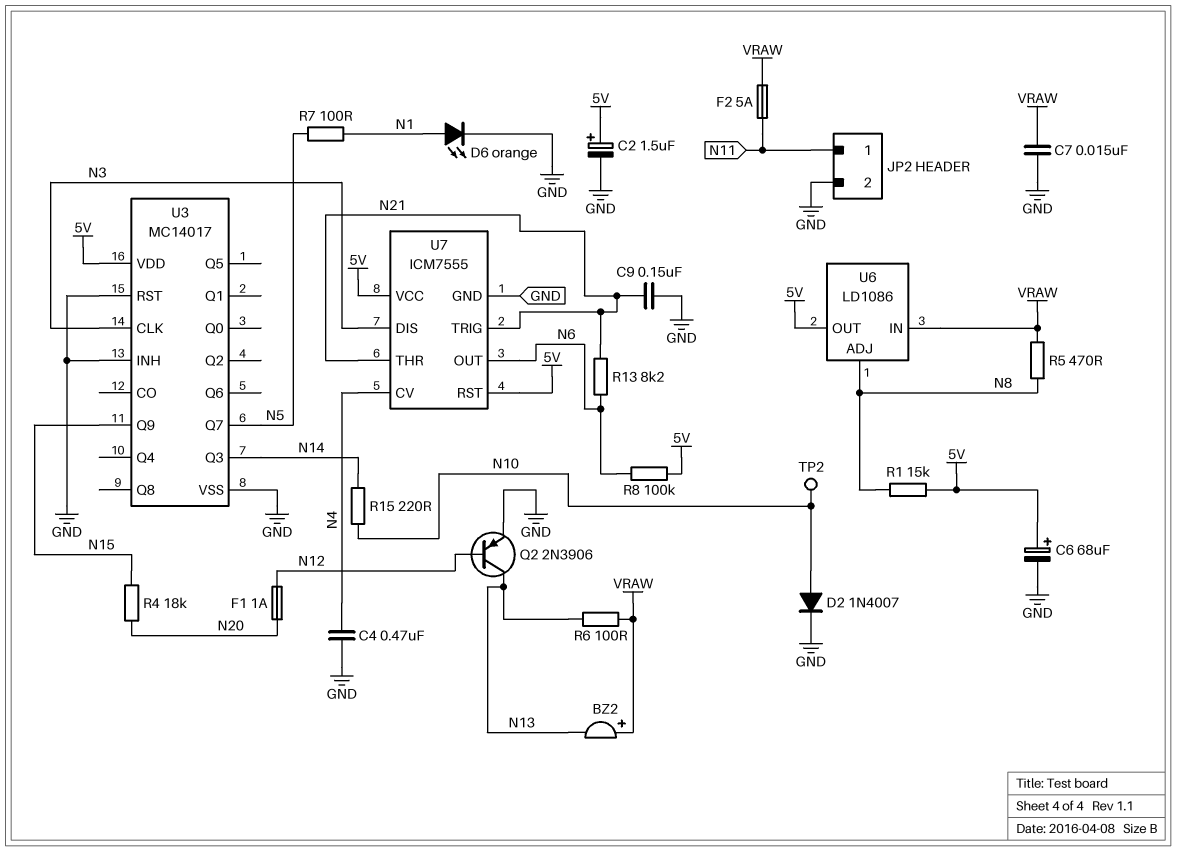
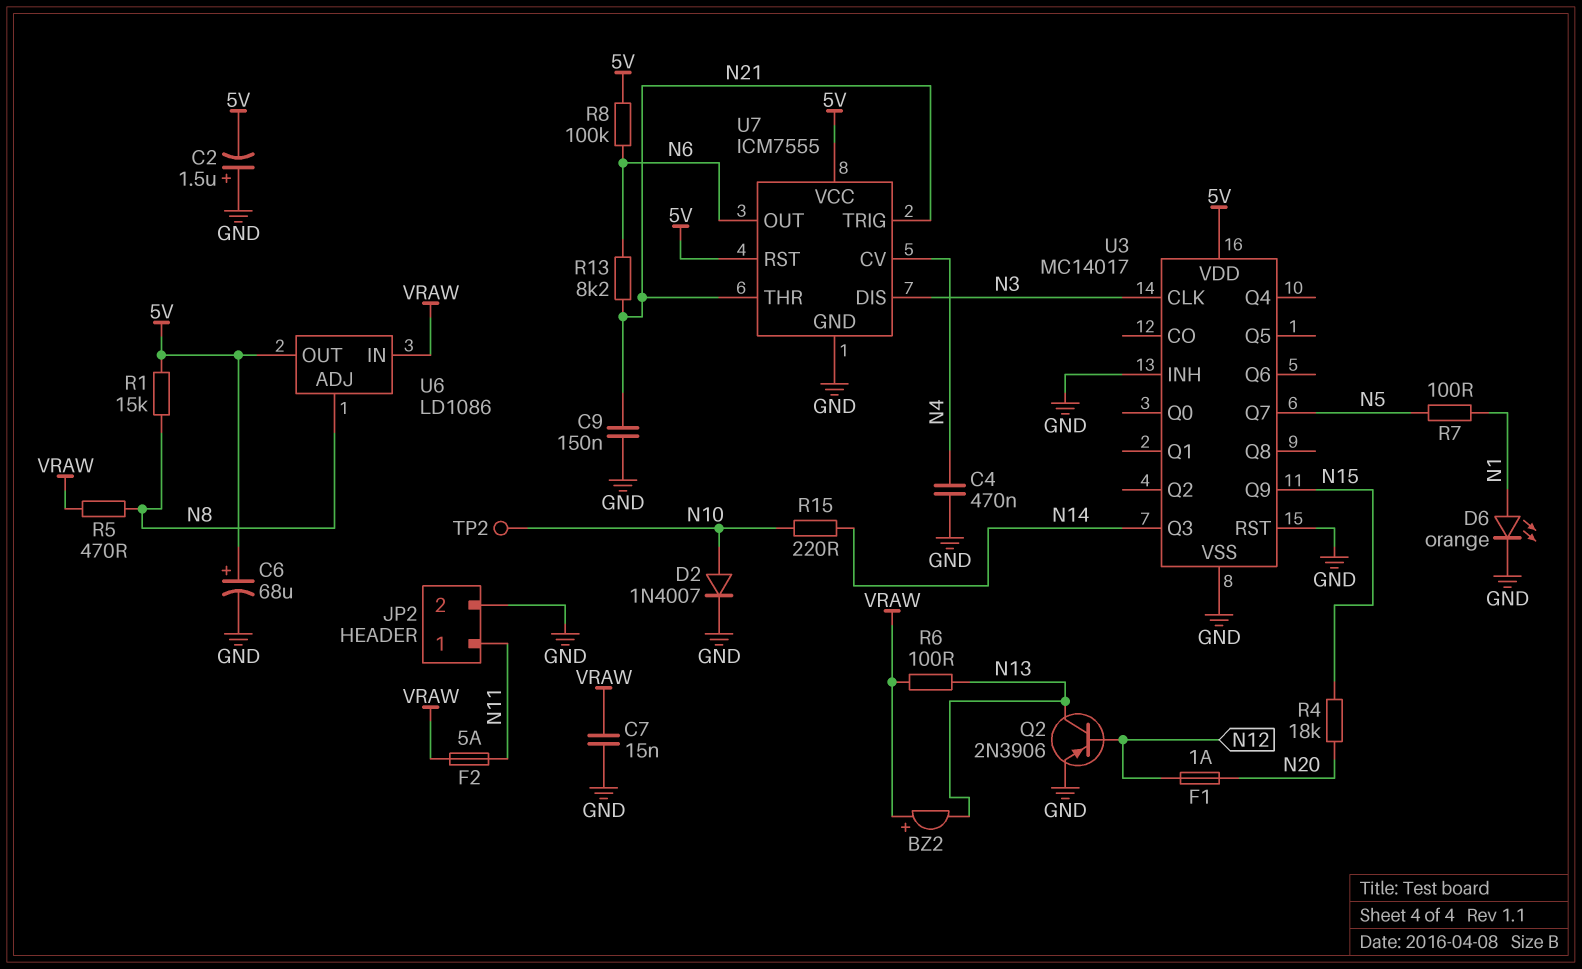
C2: 1.5uF (plus 5V, minus GND) -> 1.5uF (plus GND, minus 5V)

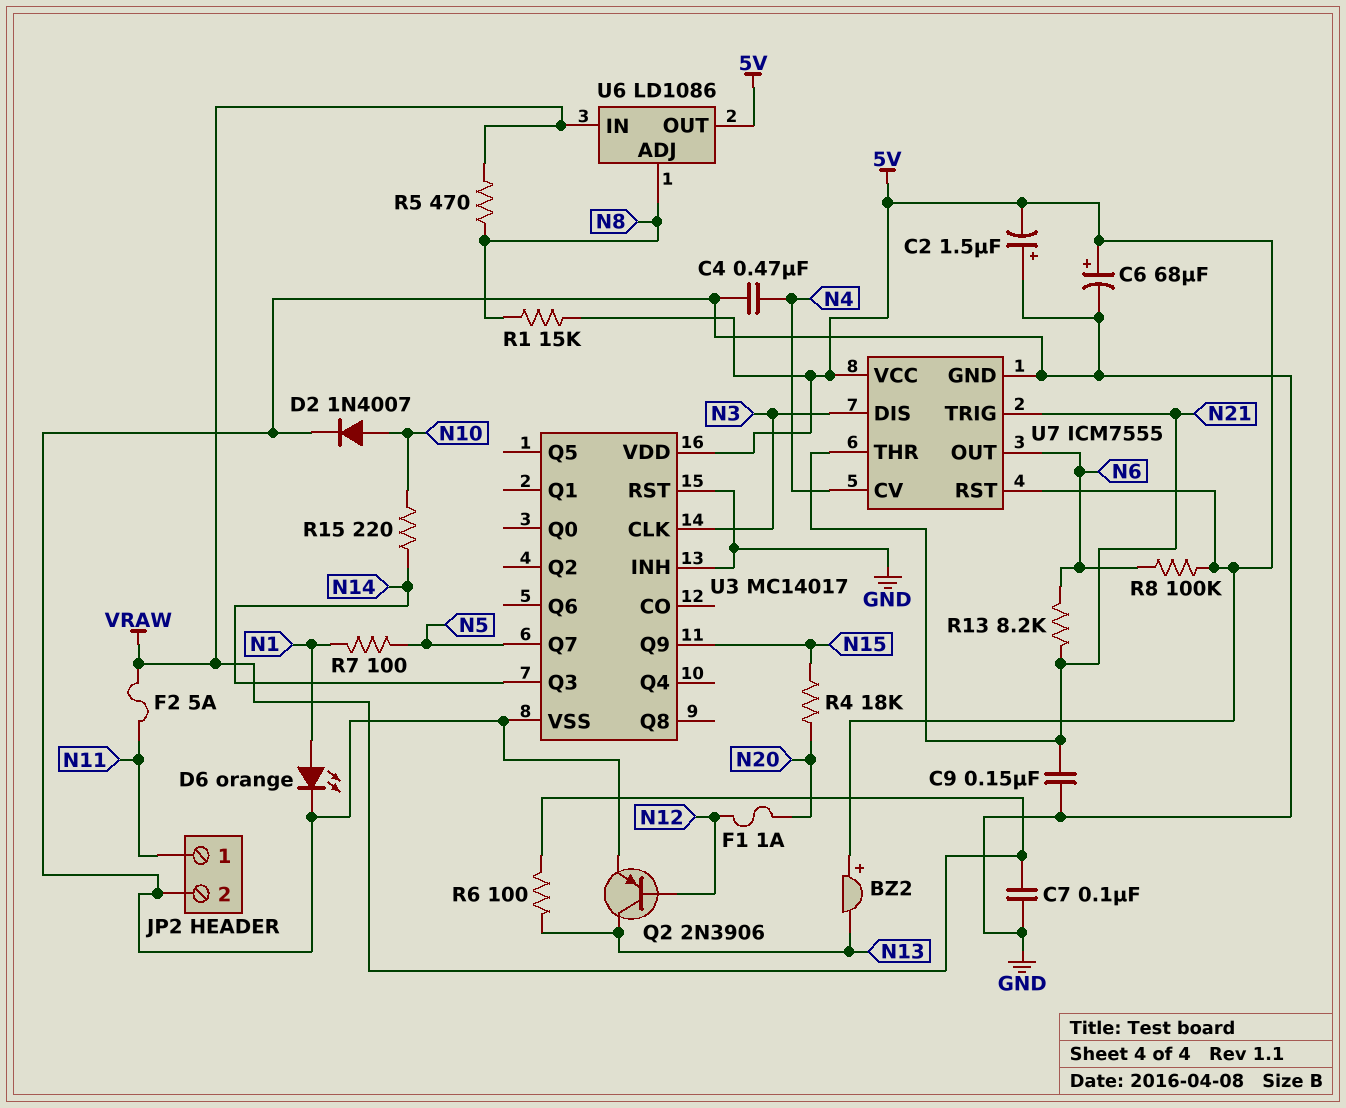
BZ2: buzzer (plus VRAW, minus N13) -> buzzer (plus 5V, minus N13)
C7: 15nF (GND, VRAW) -> 100nF (GND, VRAW)
TP2: test point (N10) -> none

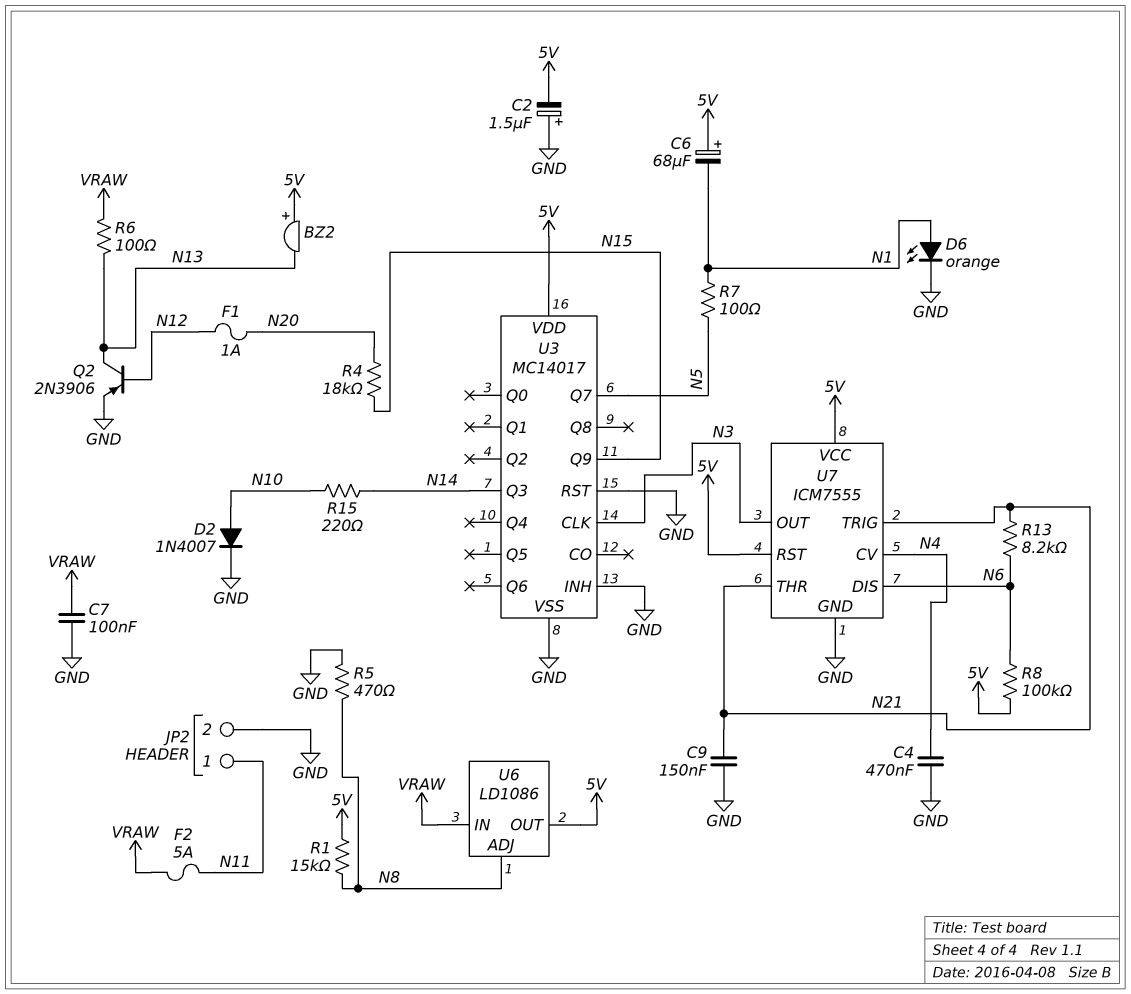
C6: 68uF (plus 5V, minus GND) -> 68uF (plus 5V, minus N1)
R5: 470 (N8, VRAW) -> 470 (GND, N8)
U7 pin DIS: N3 -> N6
U7 pin OUT: N6 -> N3

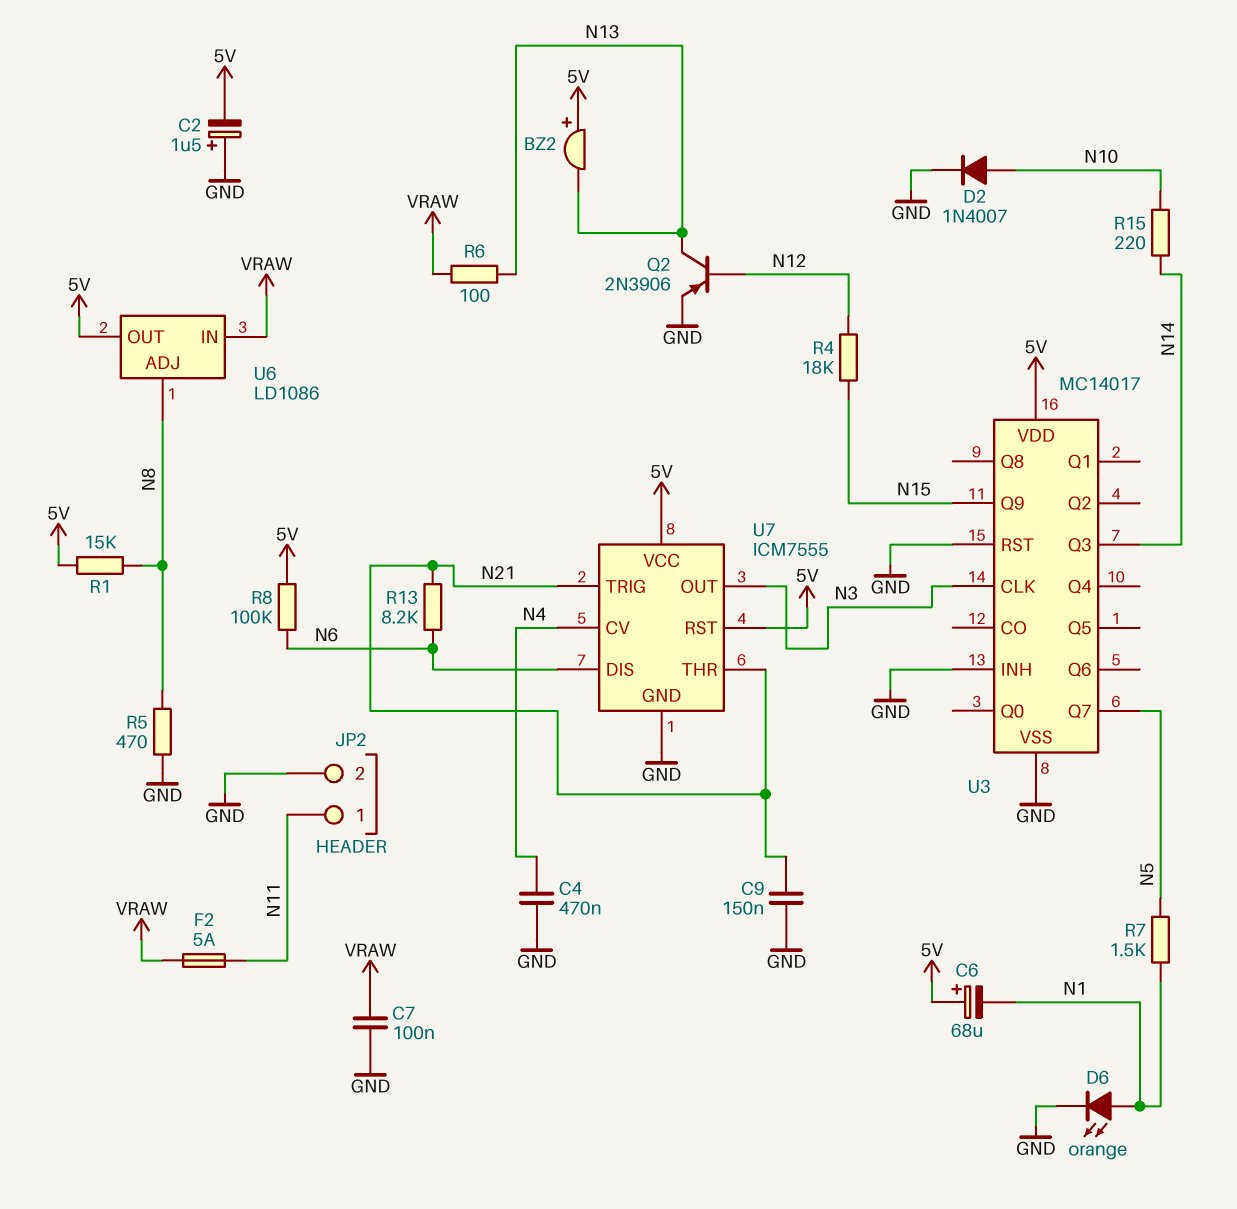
F1: 1A (N12, N20) -> none
R4: 18k (N15, N20) -> 18k (N12, N15)
R7: 100 (N1, N5) -> 1.5k (N1, N5)

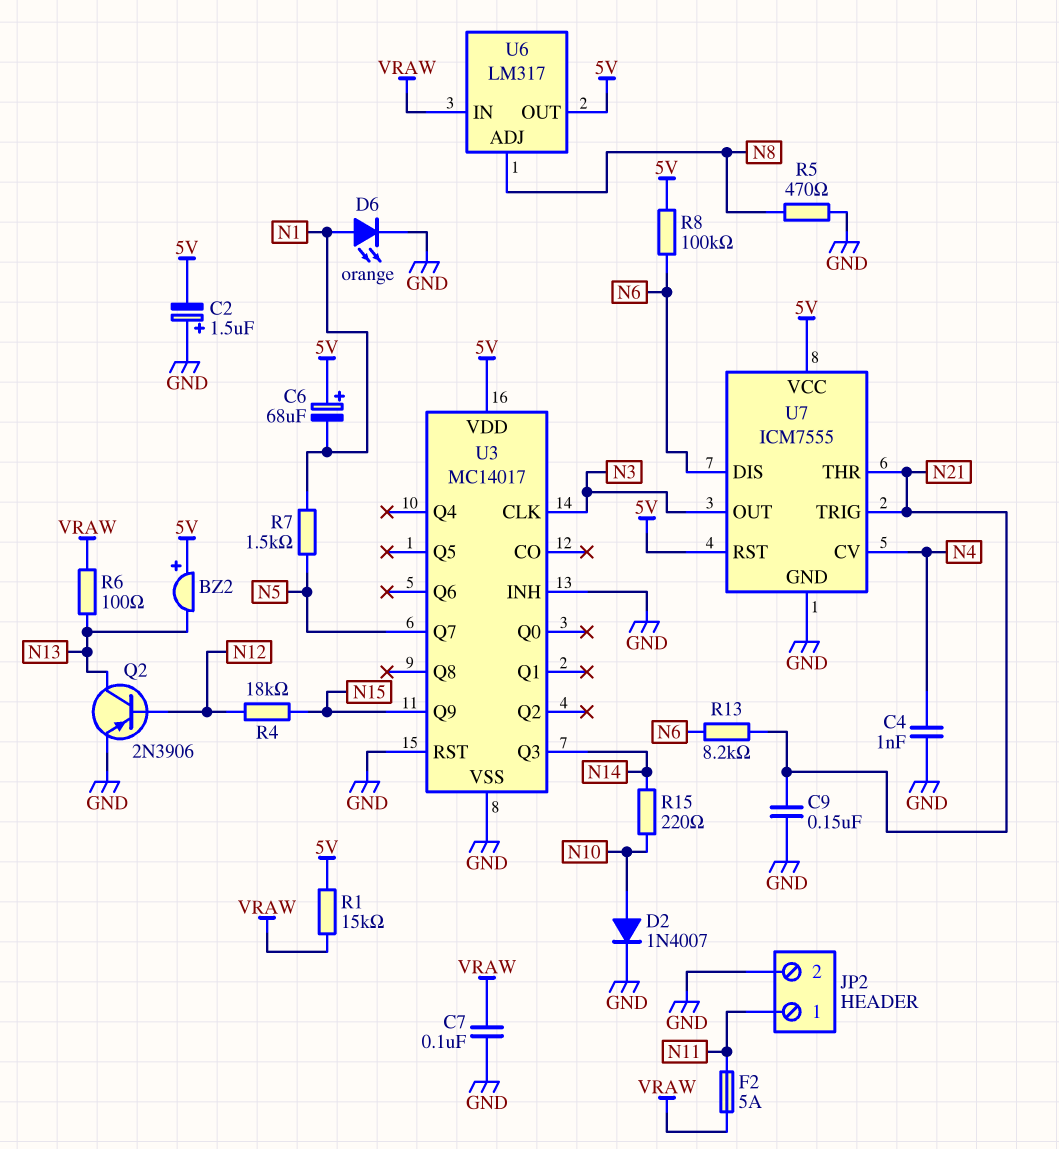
C4: 470nF (GND, N4) -> 1nF (GND, N4)
R1: 15k (5V, N8) -> 15k (5V, VRAW)
U6: LD1086 -> LM317

